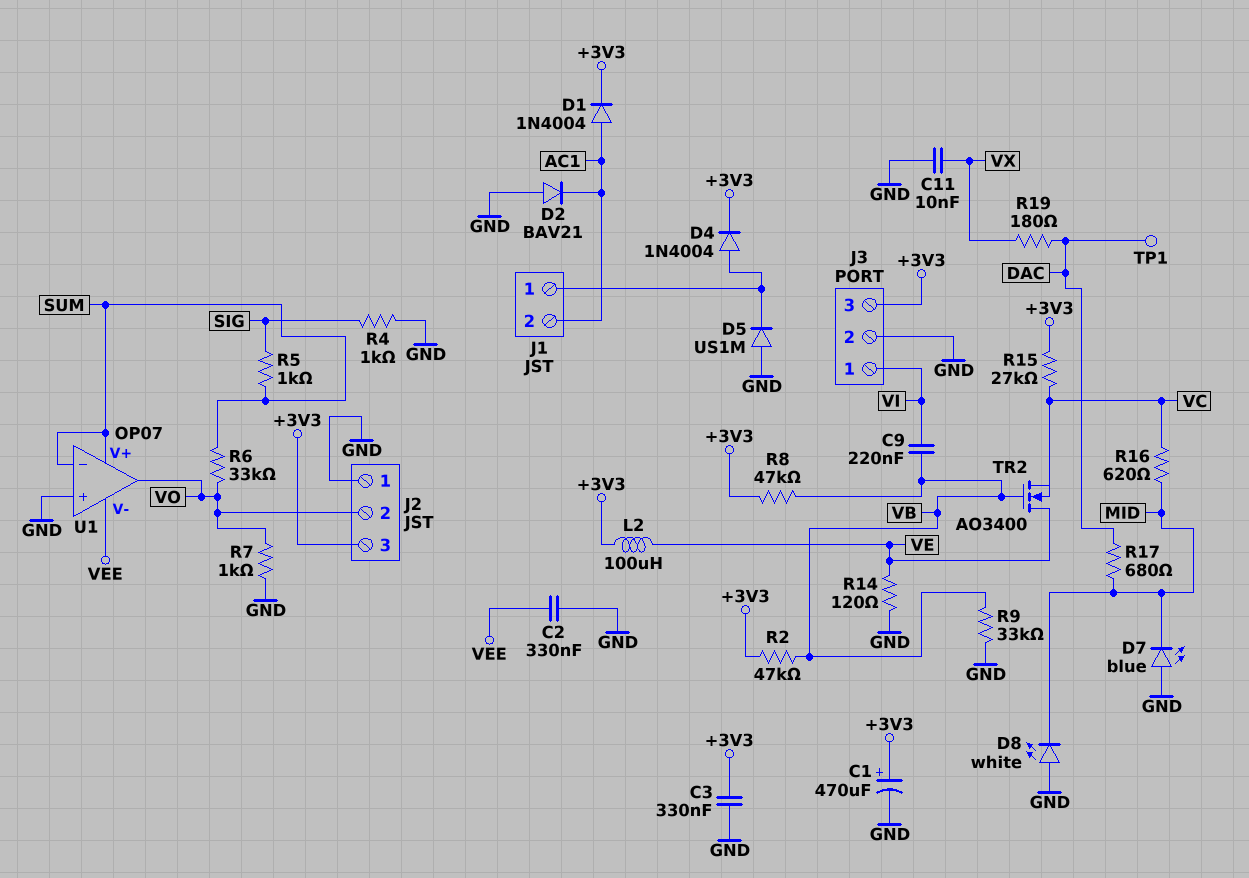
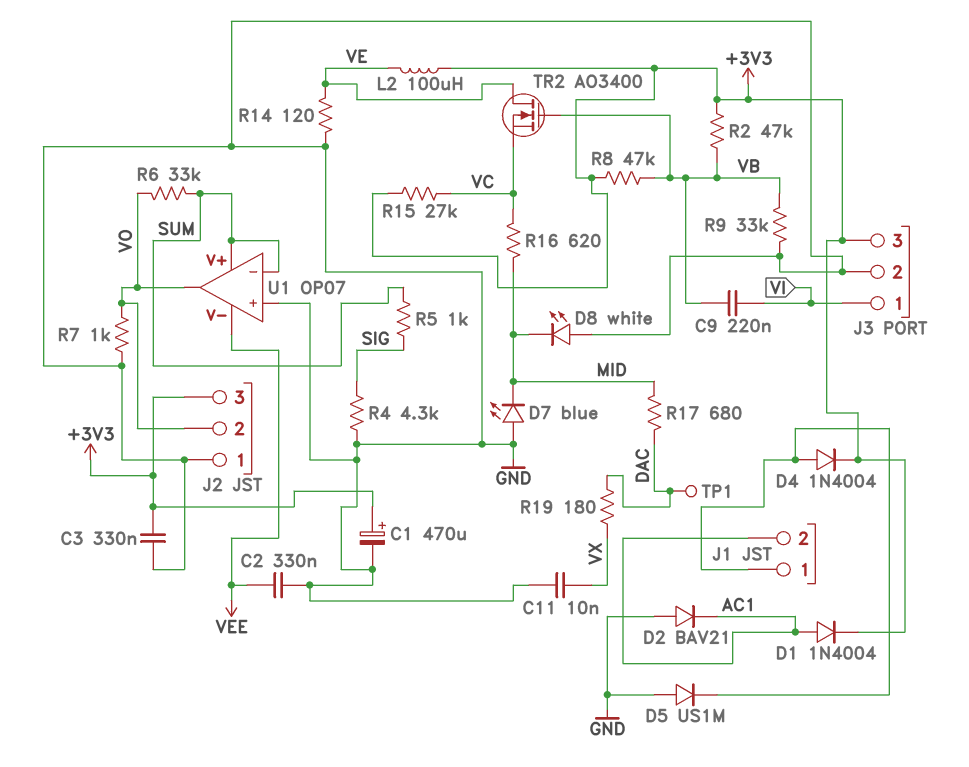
R4: 1k (GND, SIG) -> 4.3k (GND, SIG)

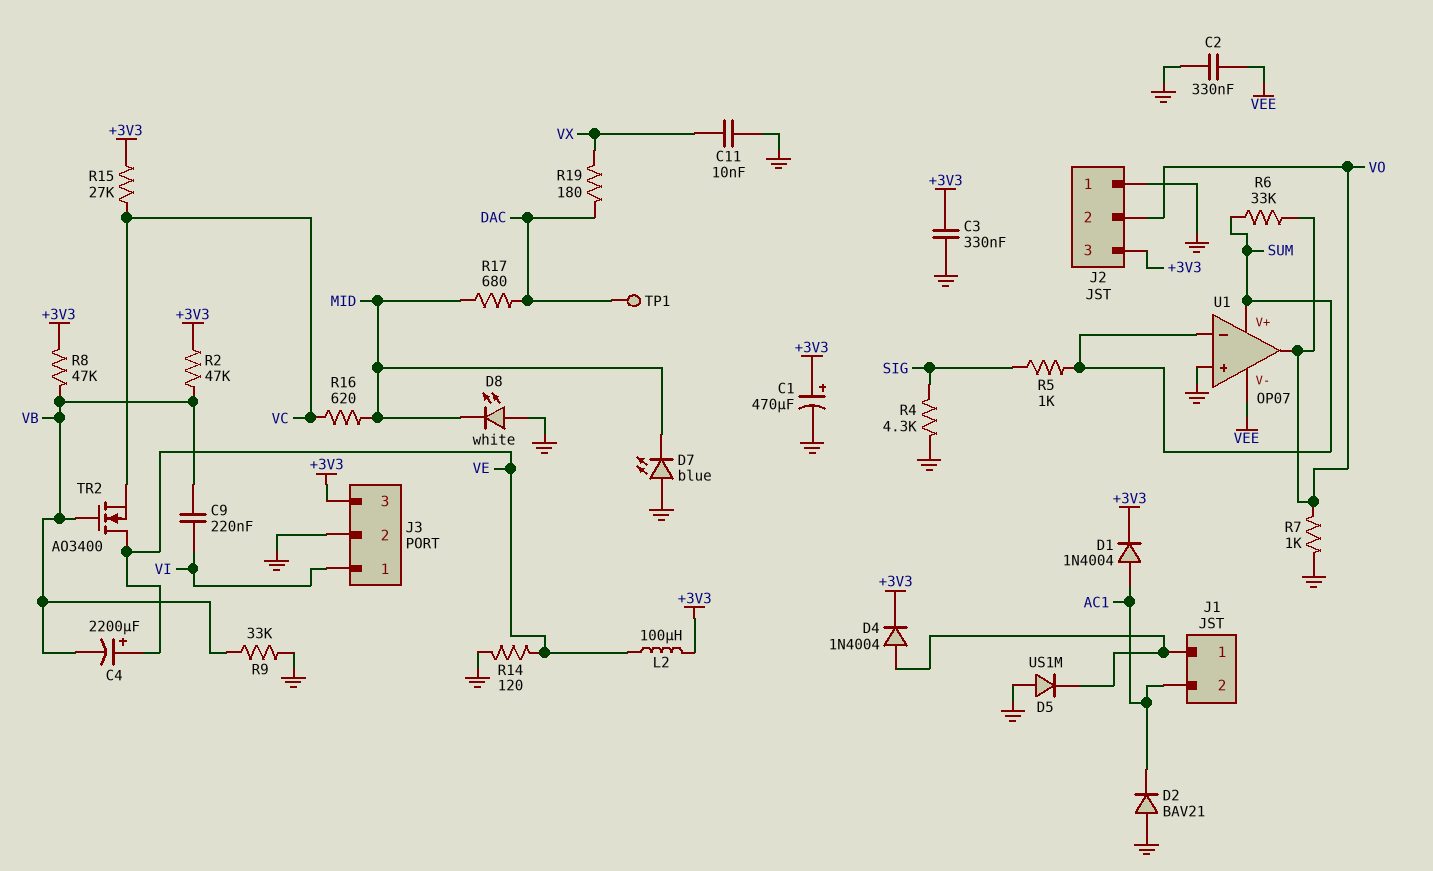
C4: none -> 2200uF (plus VE, minus VB)

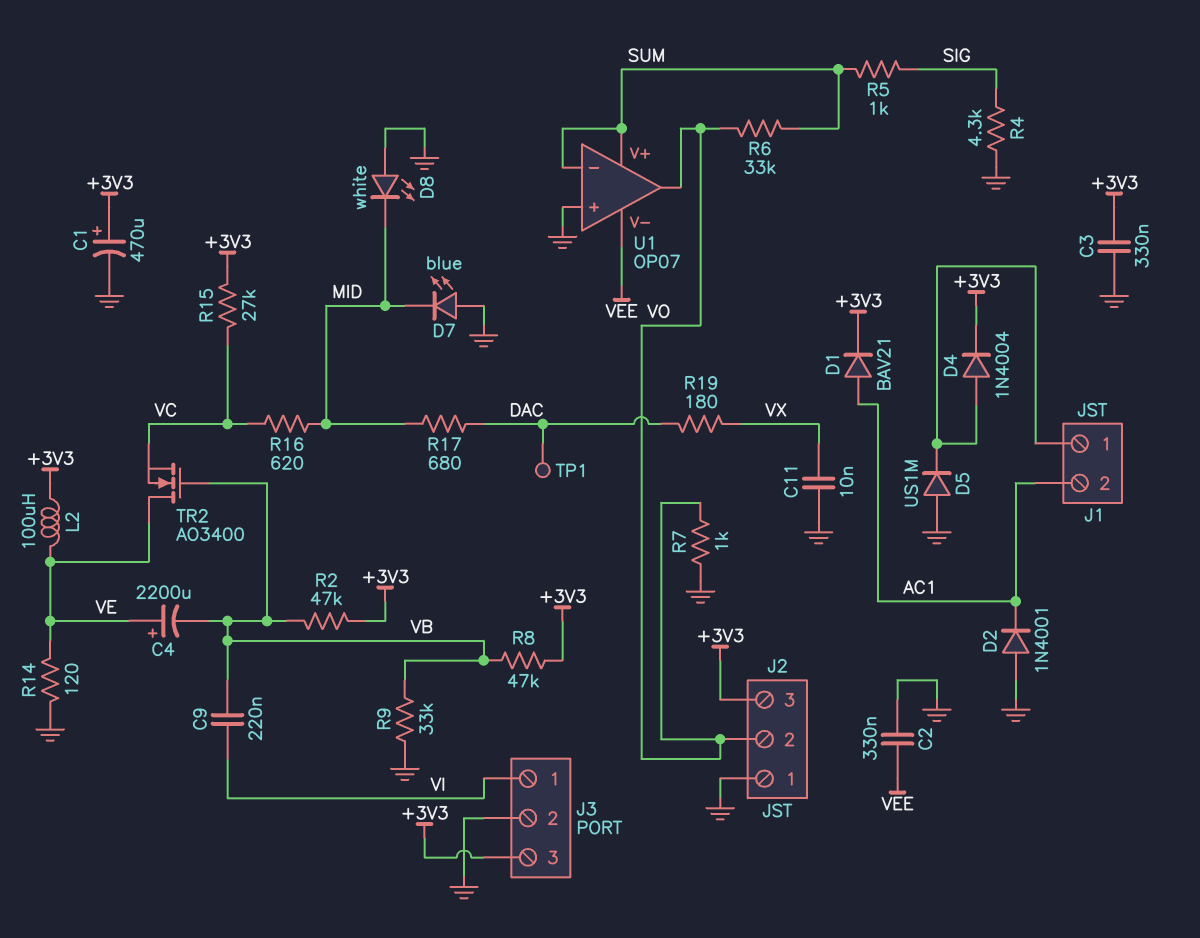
D1: diode 1N4004 (A AC1, K +3V3) -> diode BAV21 (A AC1, K +3V3)
D2: diode BAV21 (A GND, K AC1) -> diode 1N4001 (A GND, K AC1)

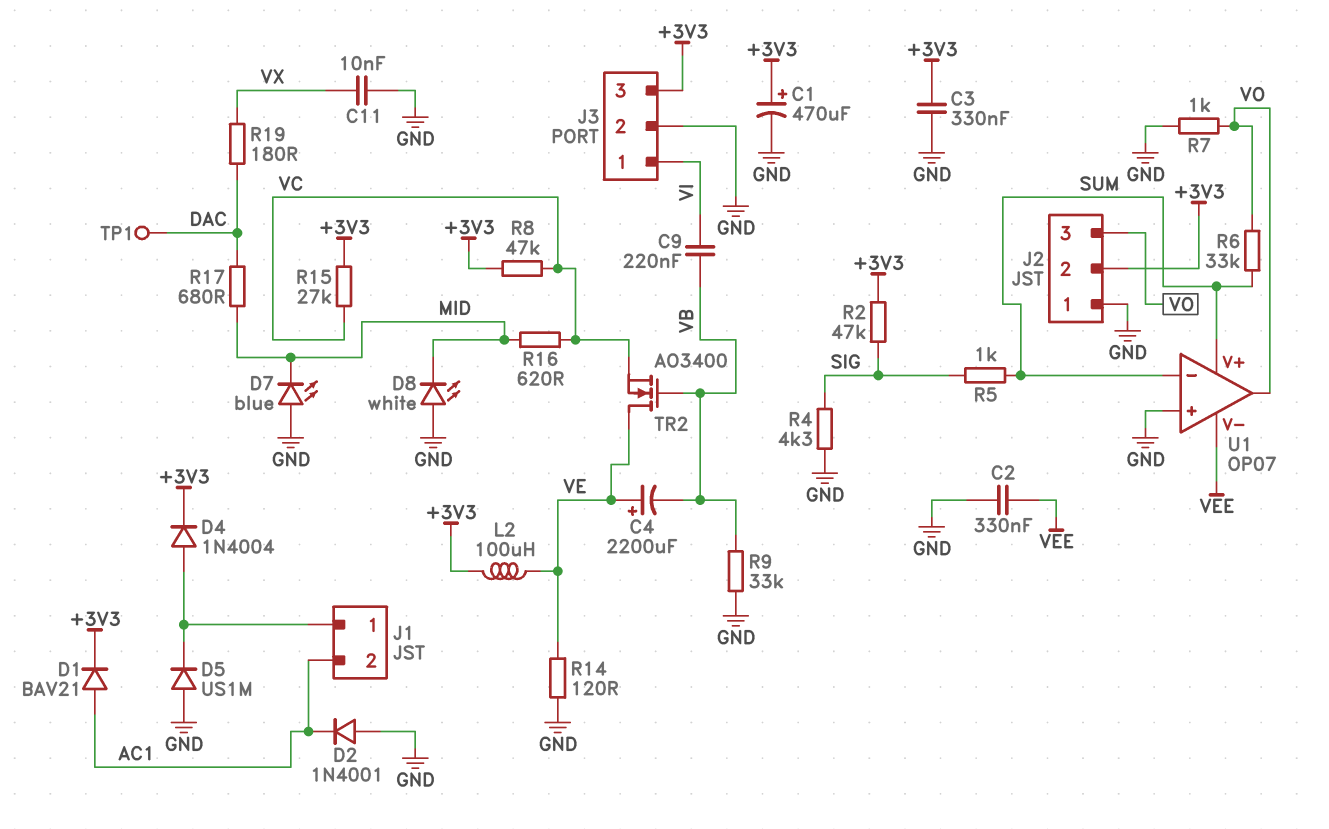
J2 pin 2: VO -> +3V3
J2 pin 3: +3V3 -> VO
R2: 47k (+3V3, VB) -> 47k (+3V3, SIG)
R8: 47k (+3V3, VB) -> 47k (+3V3, VC)

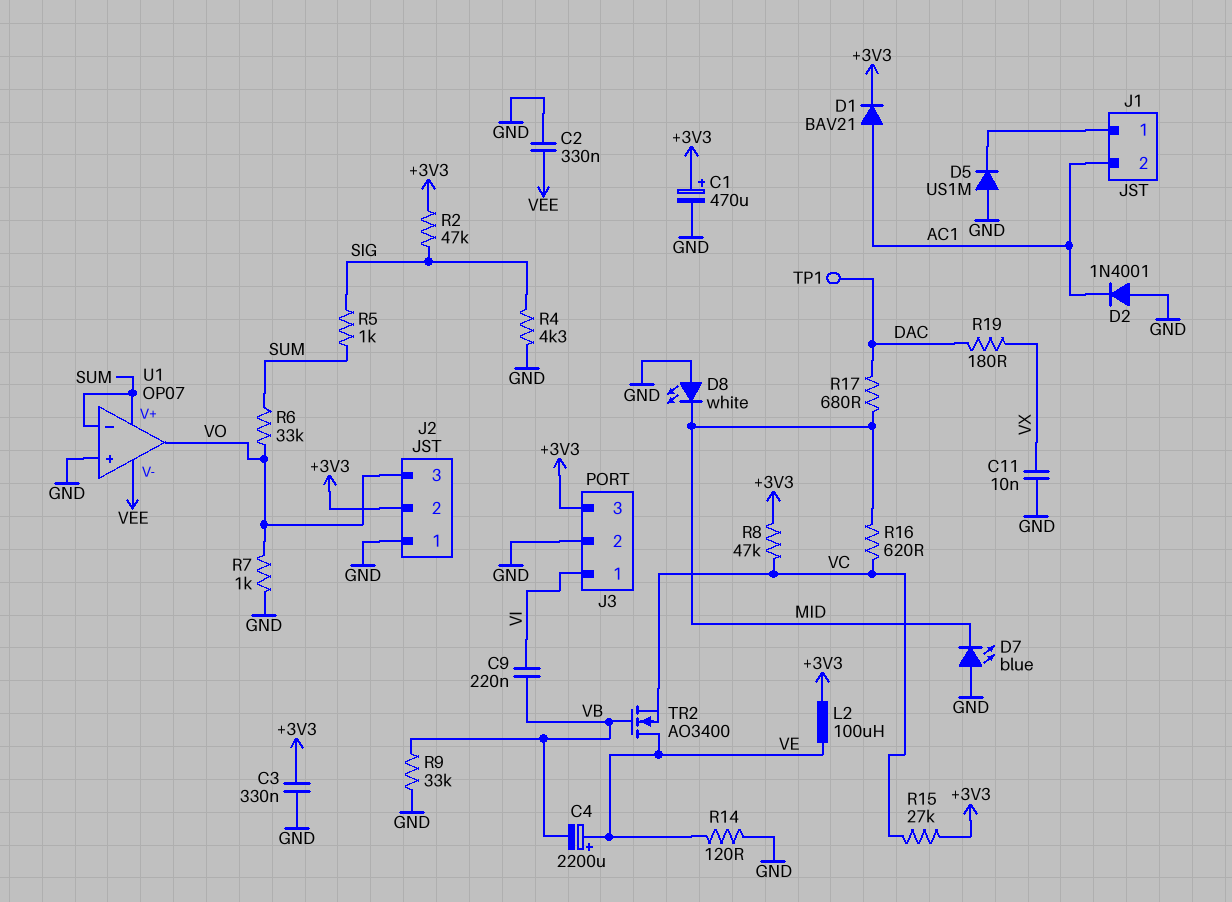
D4: diode 1N4004 (A J1/1, K +3V3) -> none

